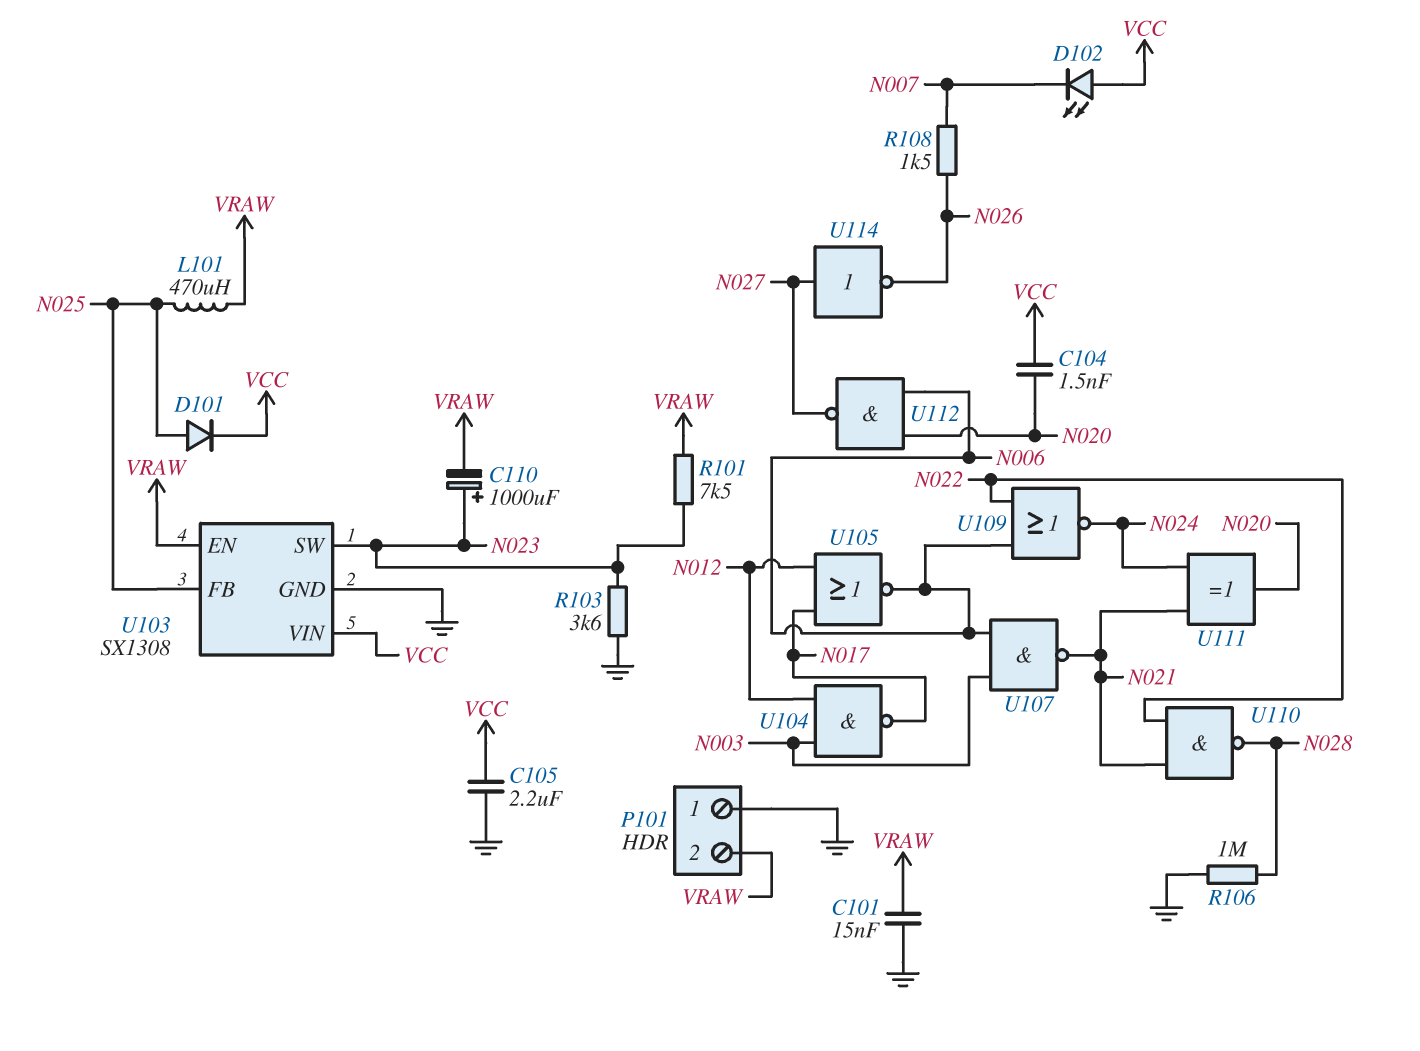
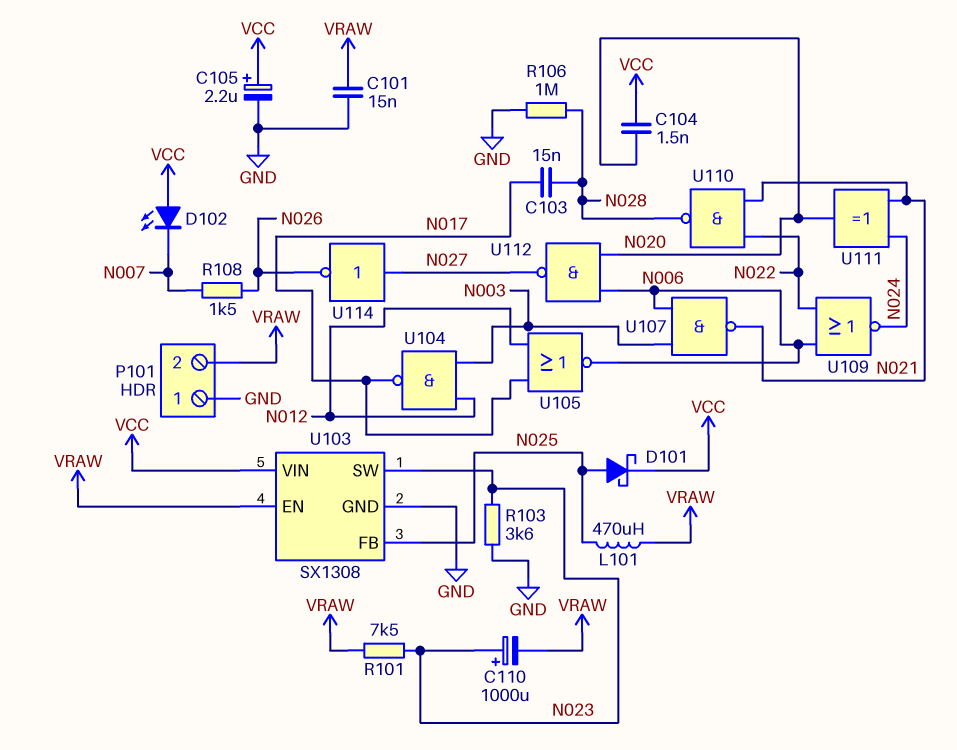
C103: none -> 15nF (N017, N028)
C105: 2.2uF (GND, VCC) -> 2.2uF (plus VCC, minus GND)
D101: diode (A N025, K VCC) -> schottky (A N025, K VCC)

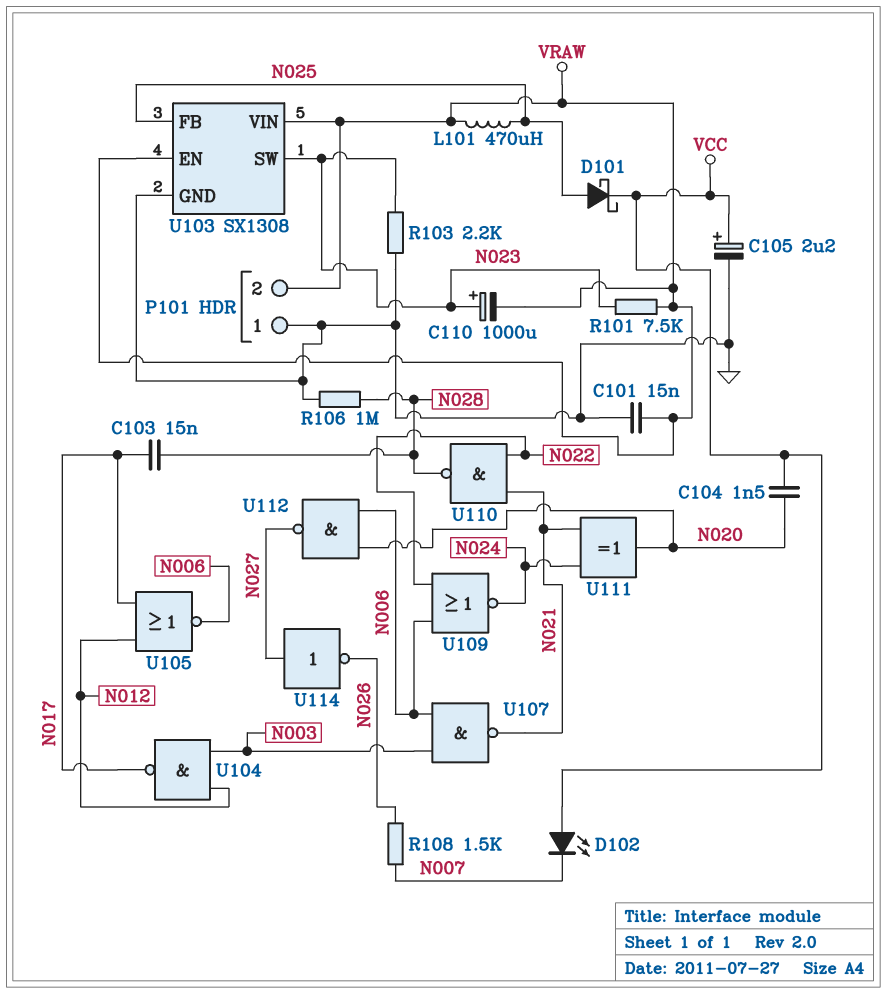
R103: 3.6k (GND, N023) -> 2.2k (GND, N023)
U103 pin VIN: VCC -> VRAW

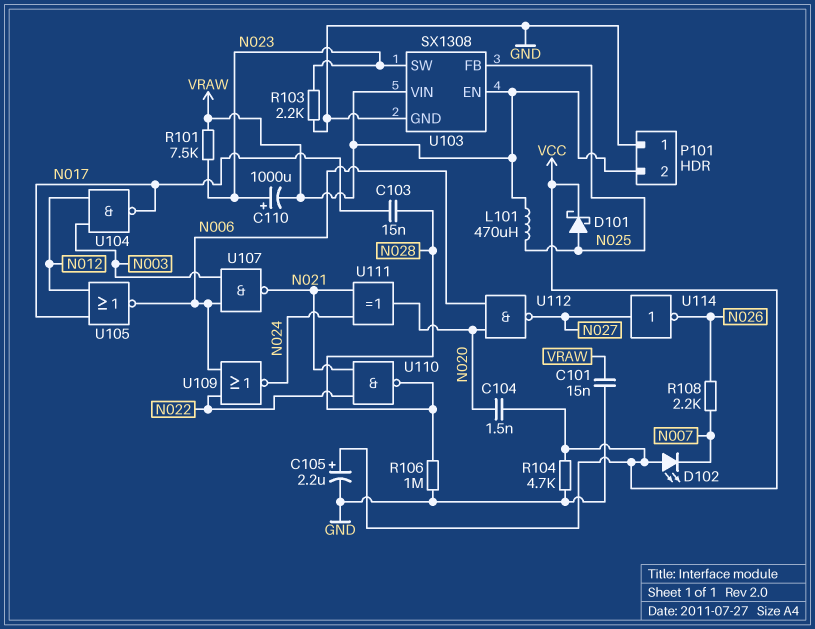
R104: none -> 4.7k (GND, VCC)
R108: 1.5k (N007, N026) -> 2.2k (N007, N026)

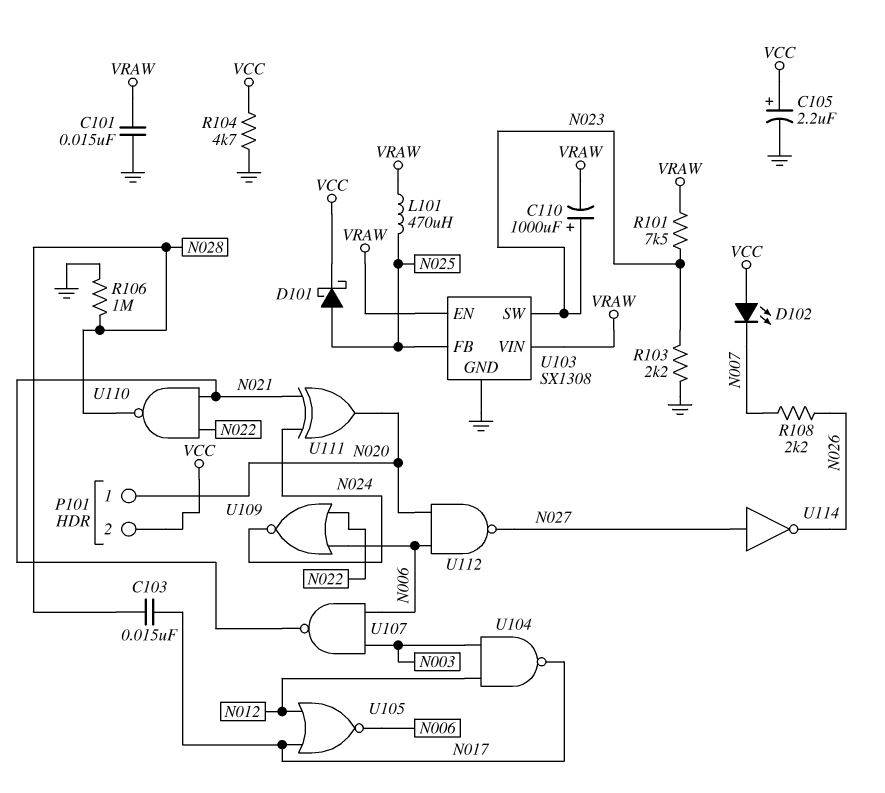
C104: 1.5nF (N020, VCC) -> none
P101 pin 1: GND -> N020
P101 pin 2: VRAW -> VCC

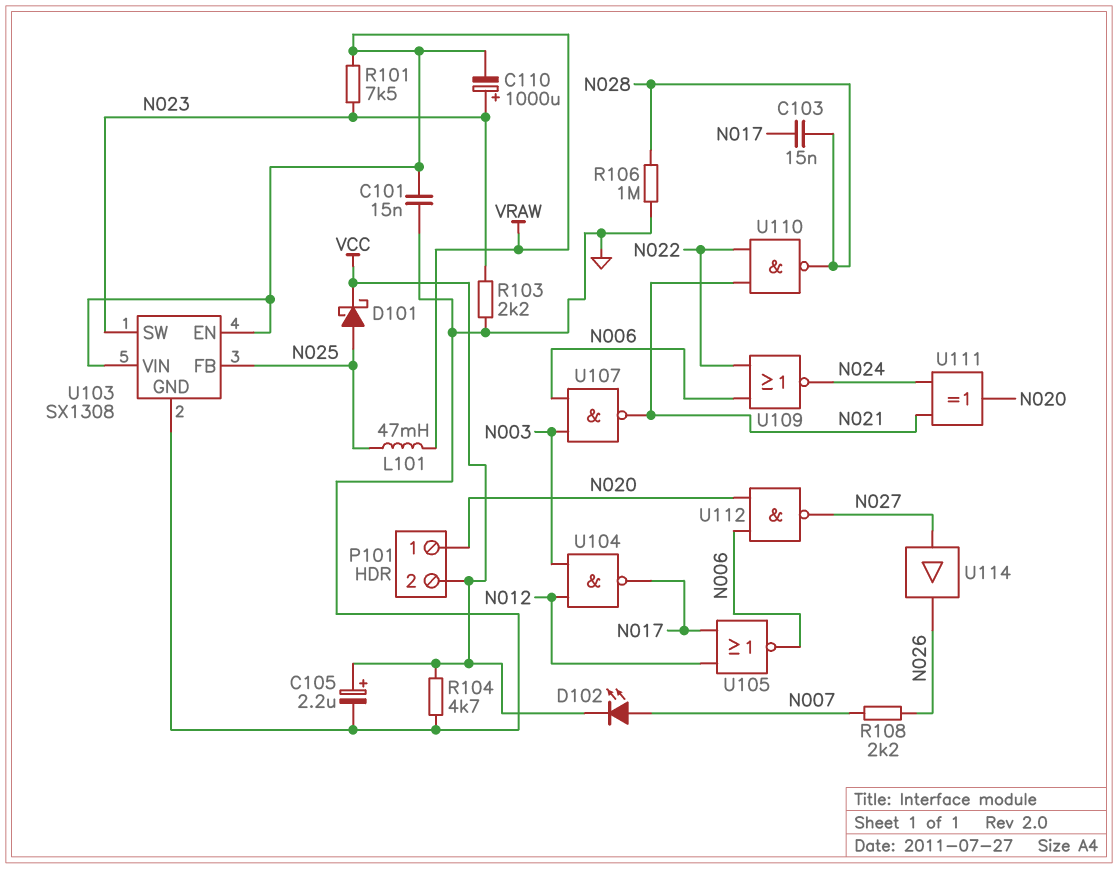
D102: LED (A VCC, K N007) -> LED (A N007, K VCC)
L101: 470uH (N025, VRAW) -> 47mH (N025, VRAW)
U114: NOT (in N027, out N026) -> buffer (in N027, out N026)

